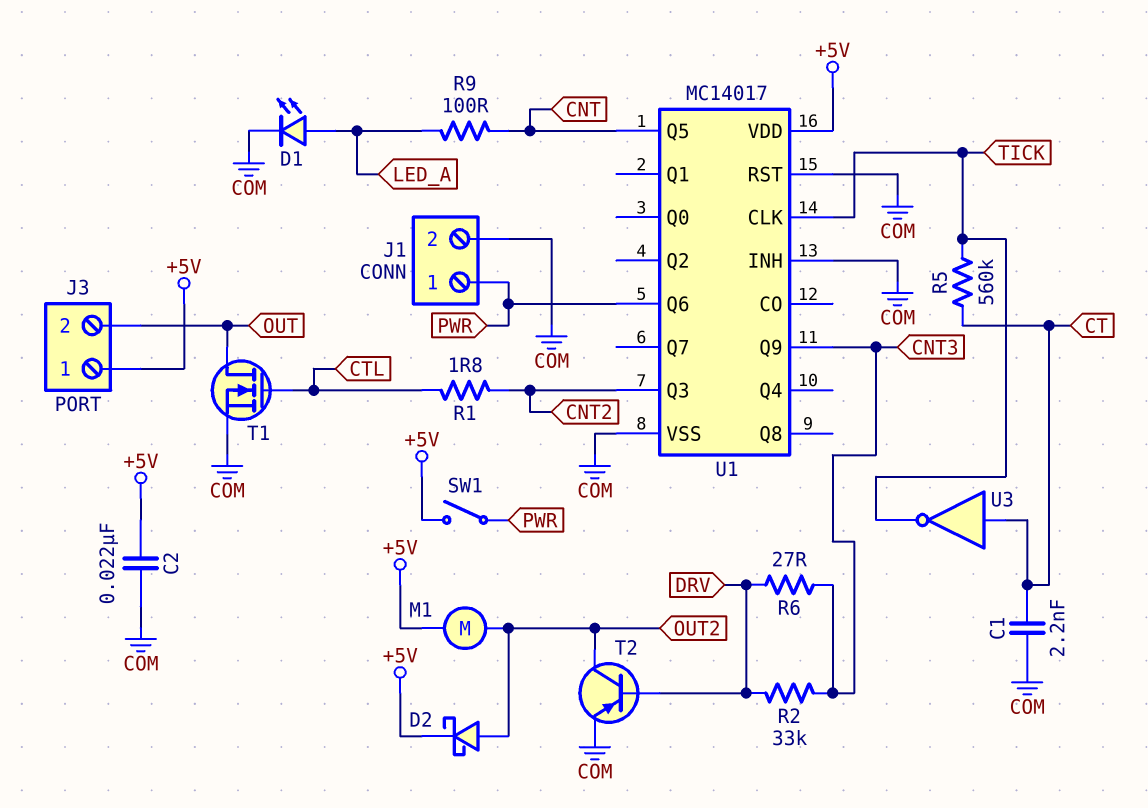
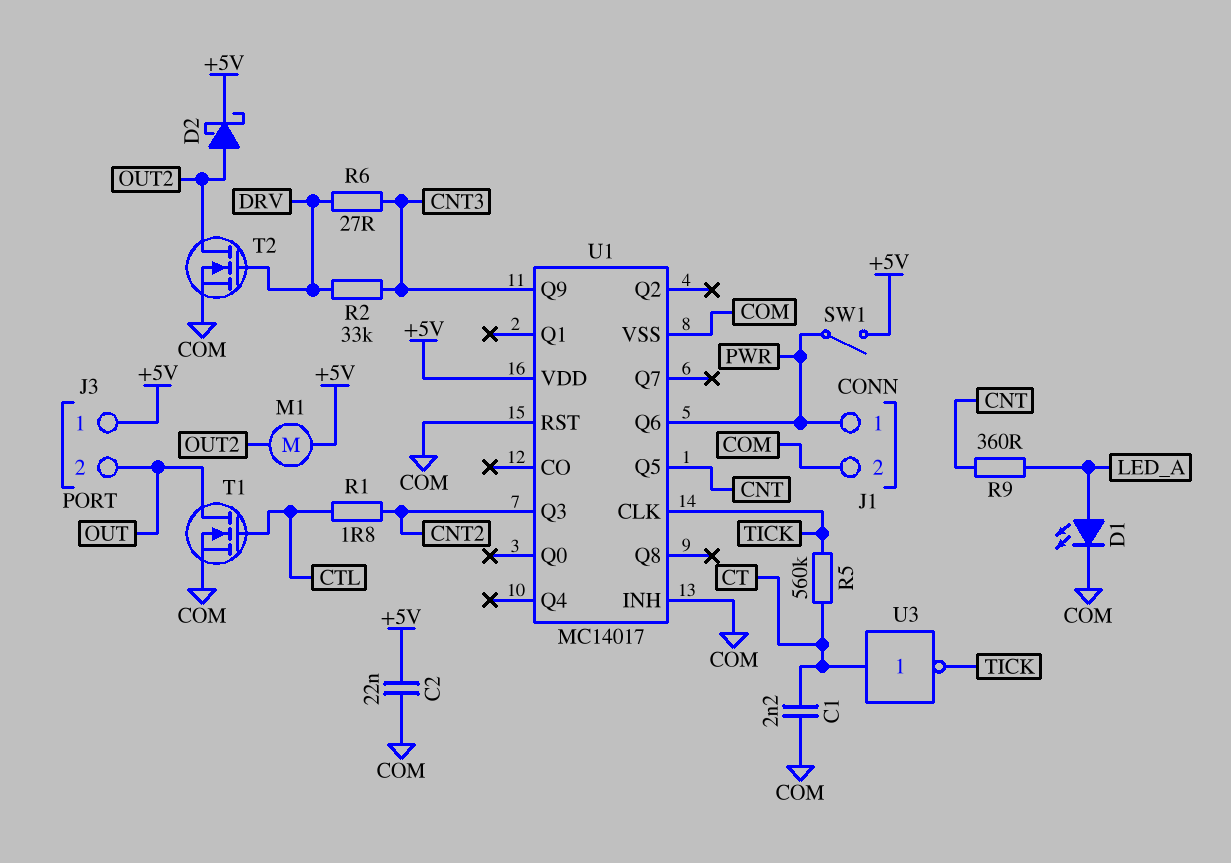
R9: 100 (CNT, LED_A) -> 360 (CNT, LED_A)
T2: PNP (B DRV, C OUT2, E COM) -> NMOS (G DRV, D OUT2, S COM)

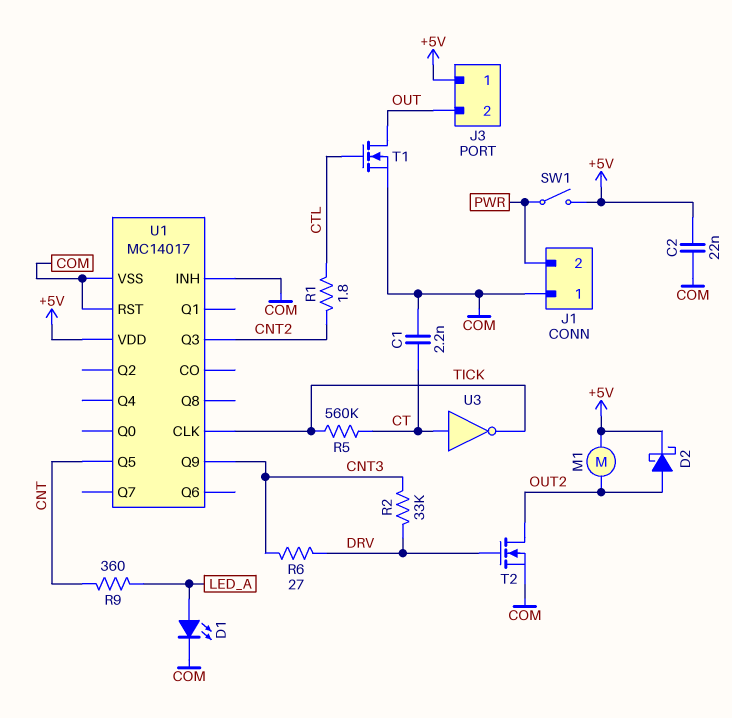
J1 pin 1: PWR -> COM
J1 pin 2: COM -> PWR
U1 pin Q6: PWR -> none

